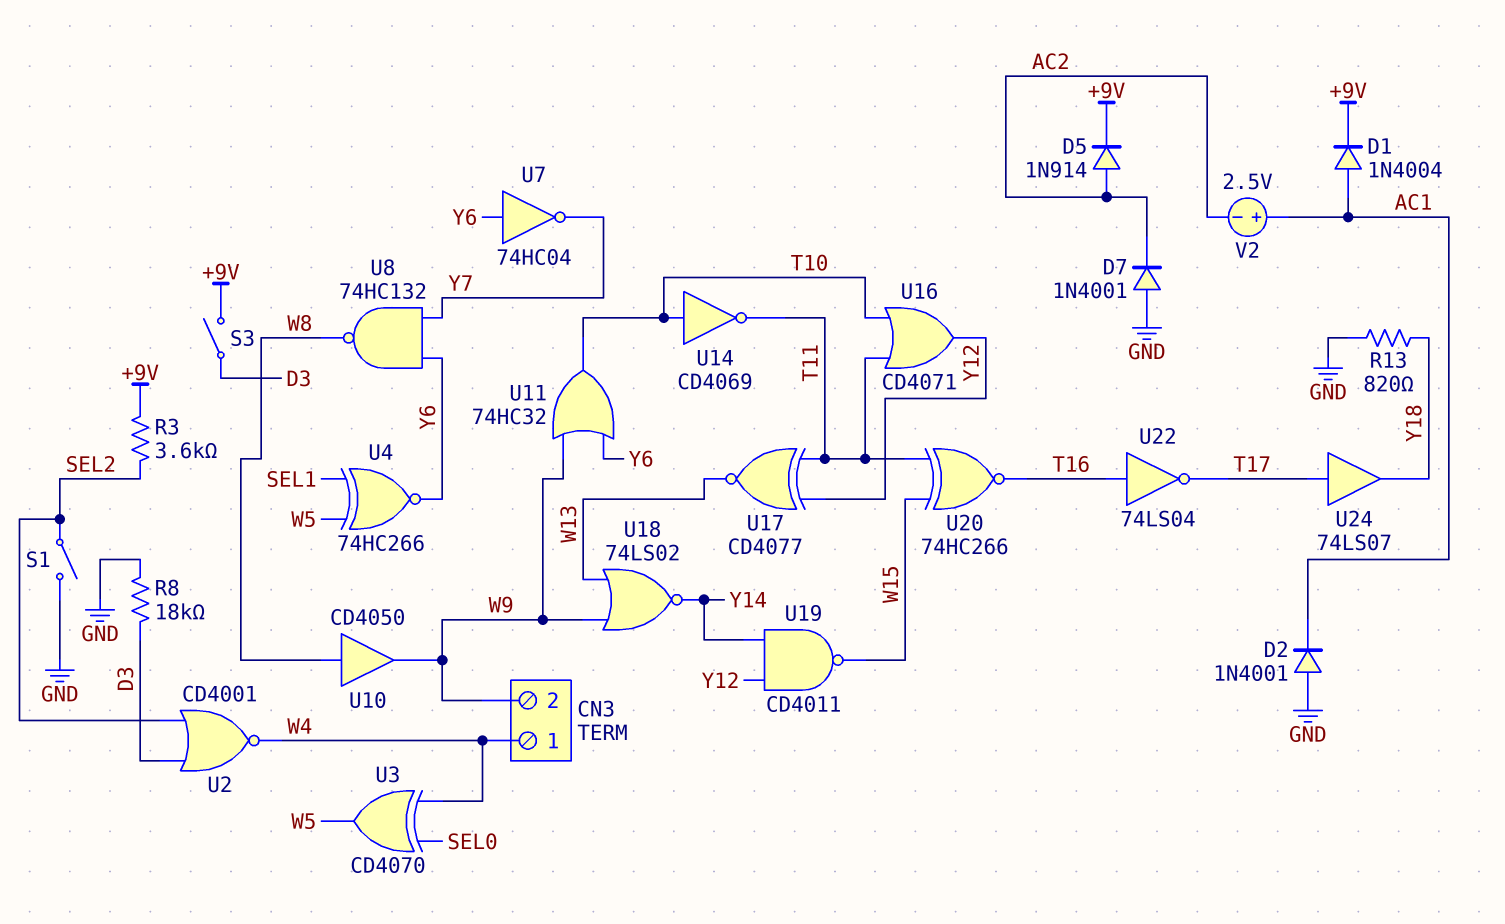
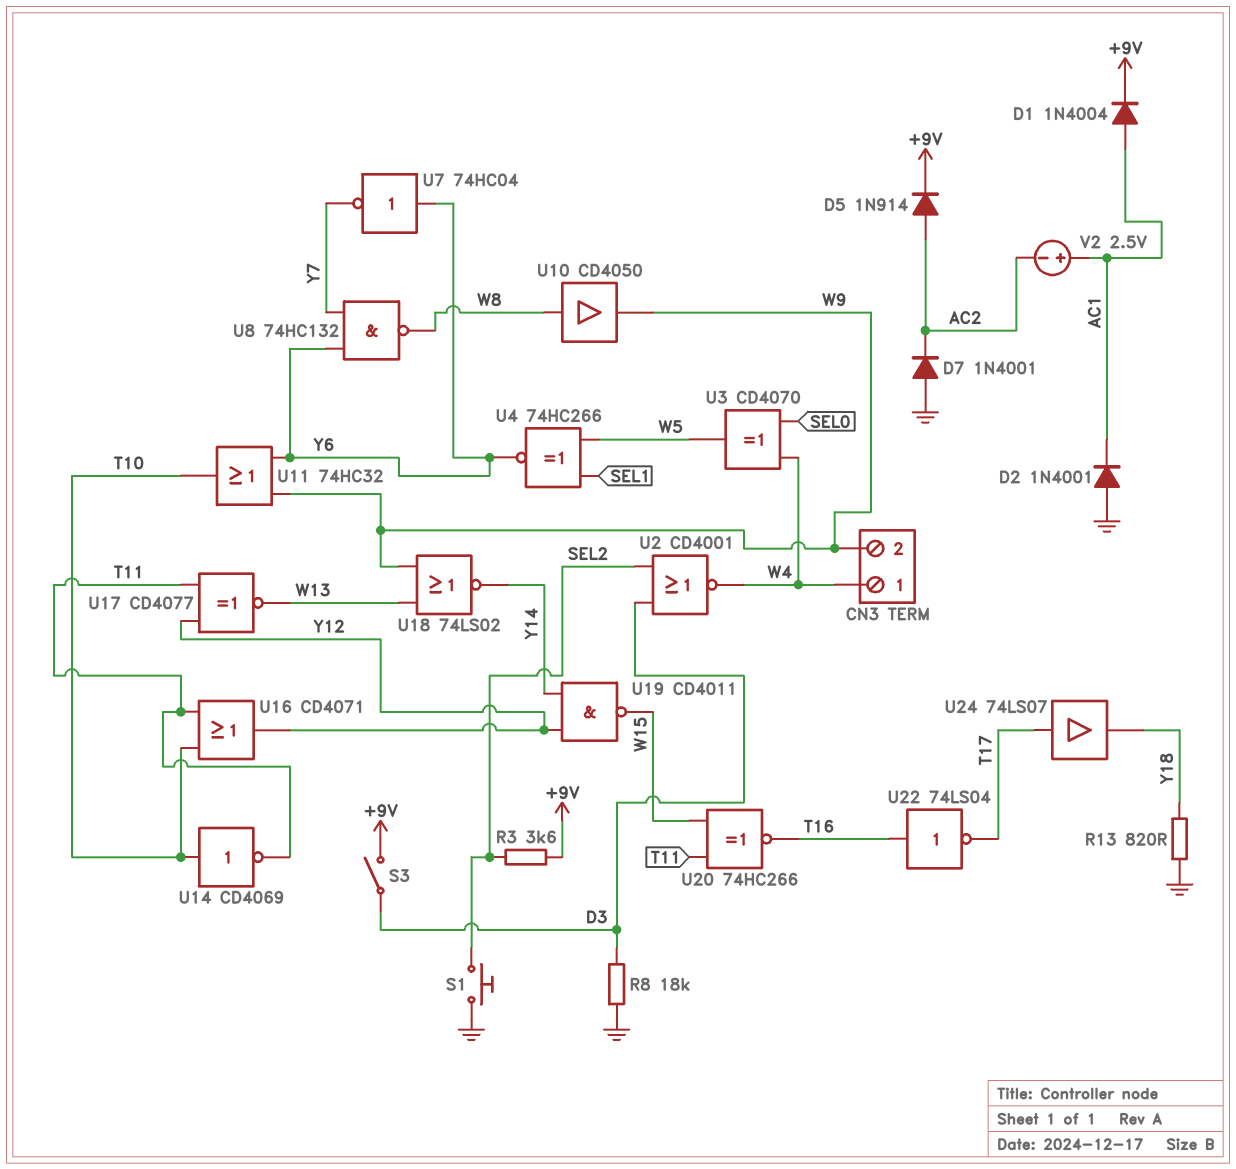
S1: switch (GND, SEL2) -> button (GND, SEL2)

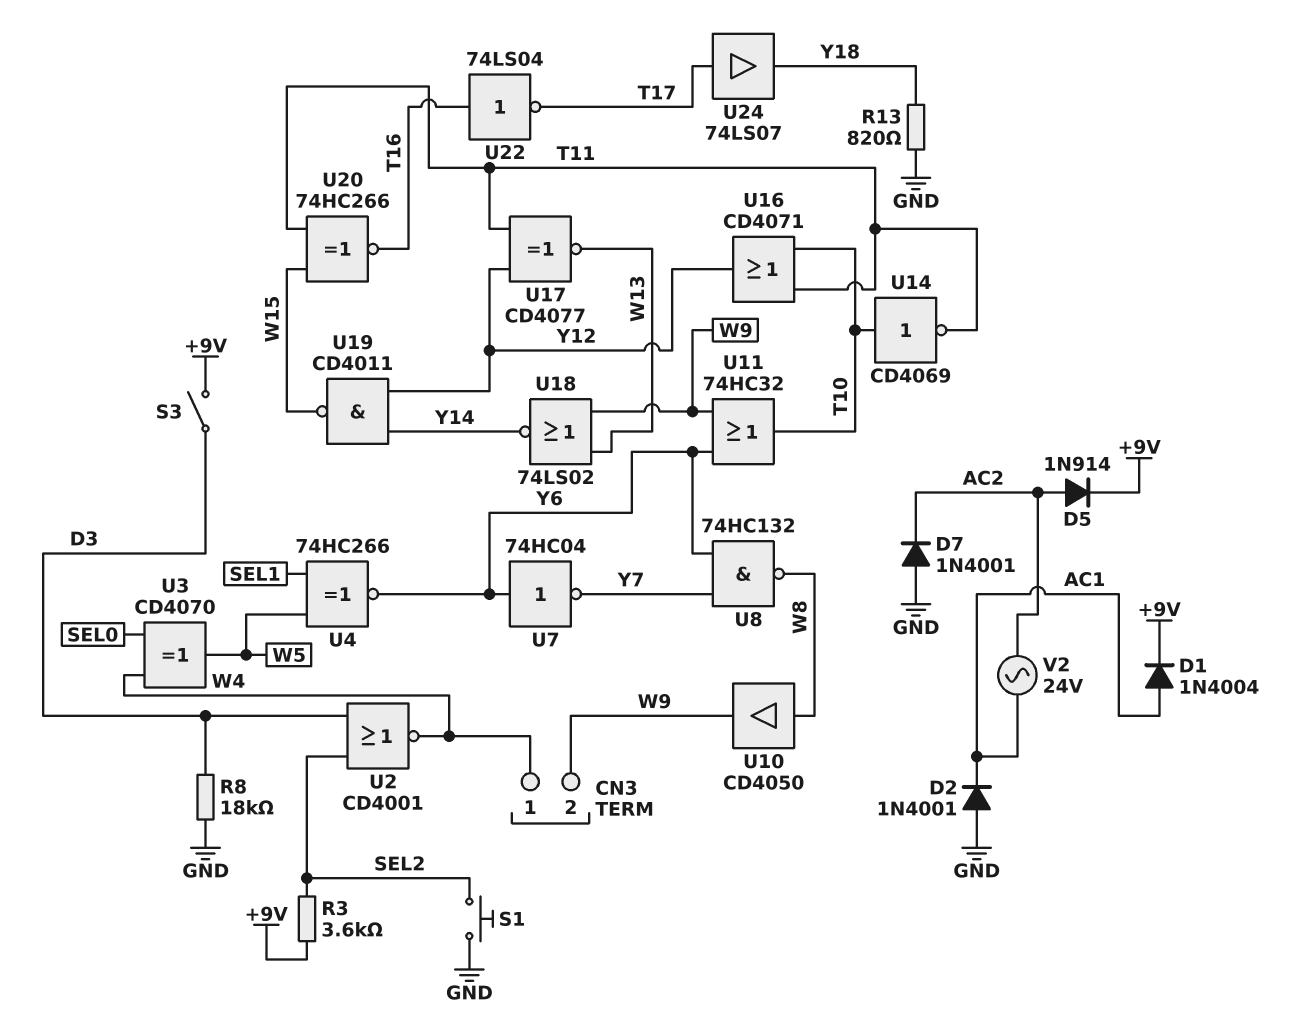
V2: 2.5V (plus AC1, minus AC2) -> AC 24V (AC1, AC2)

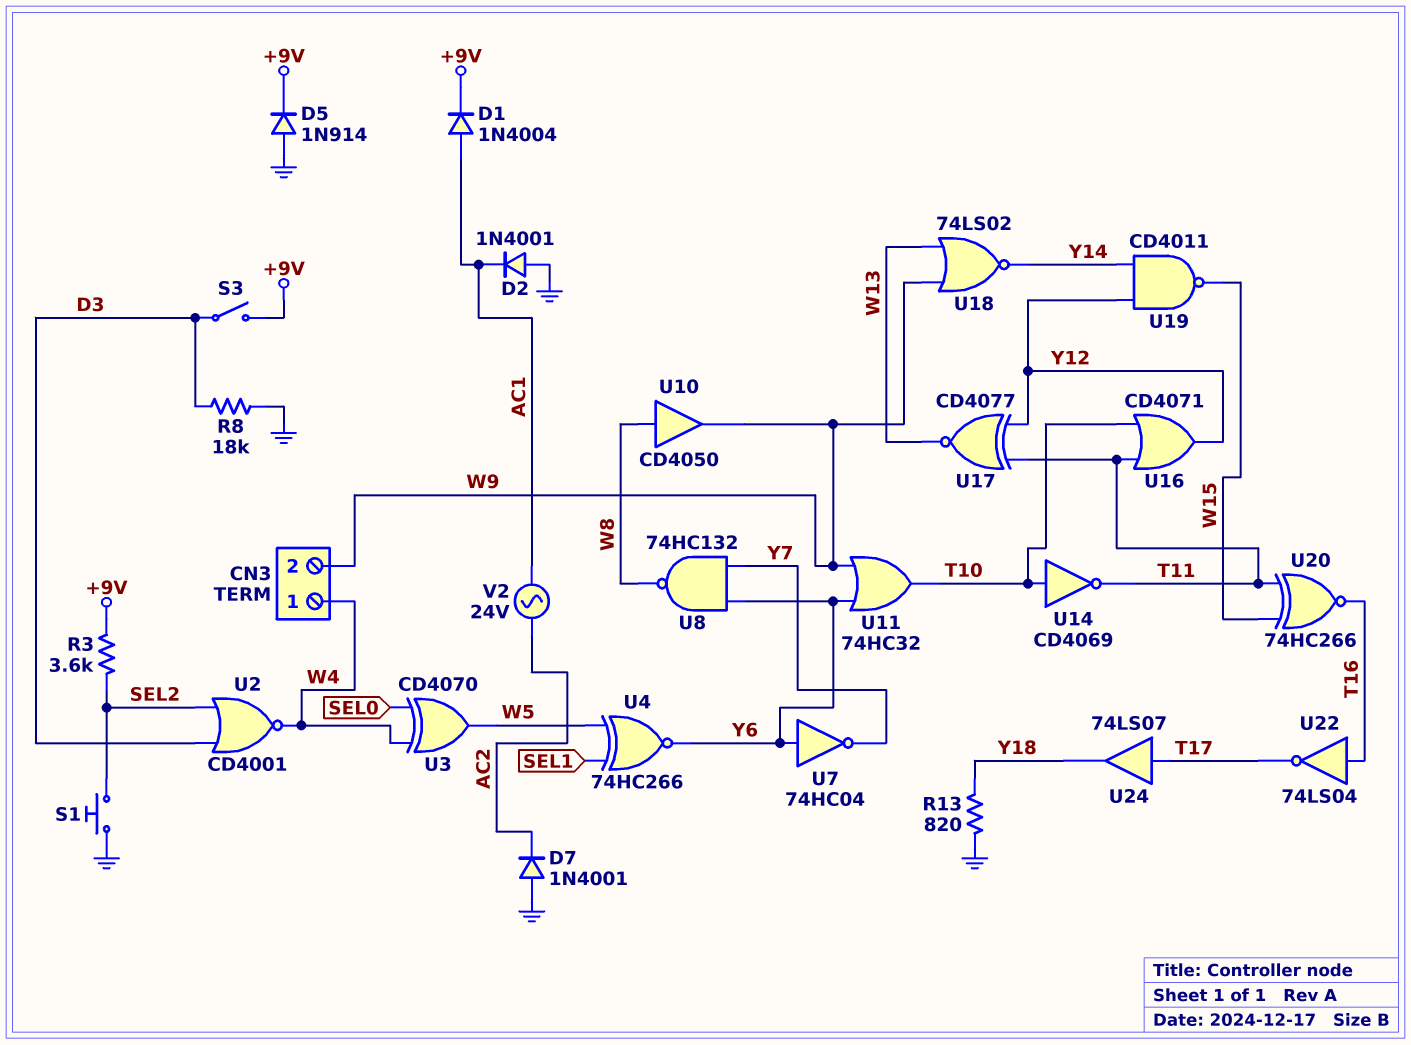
D5: diode 1N914 (A AC2, K +9V) -> diode 1N914 (A GND, K +9V)

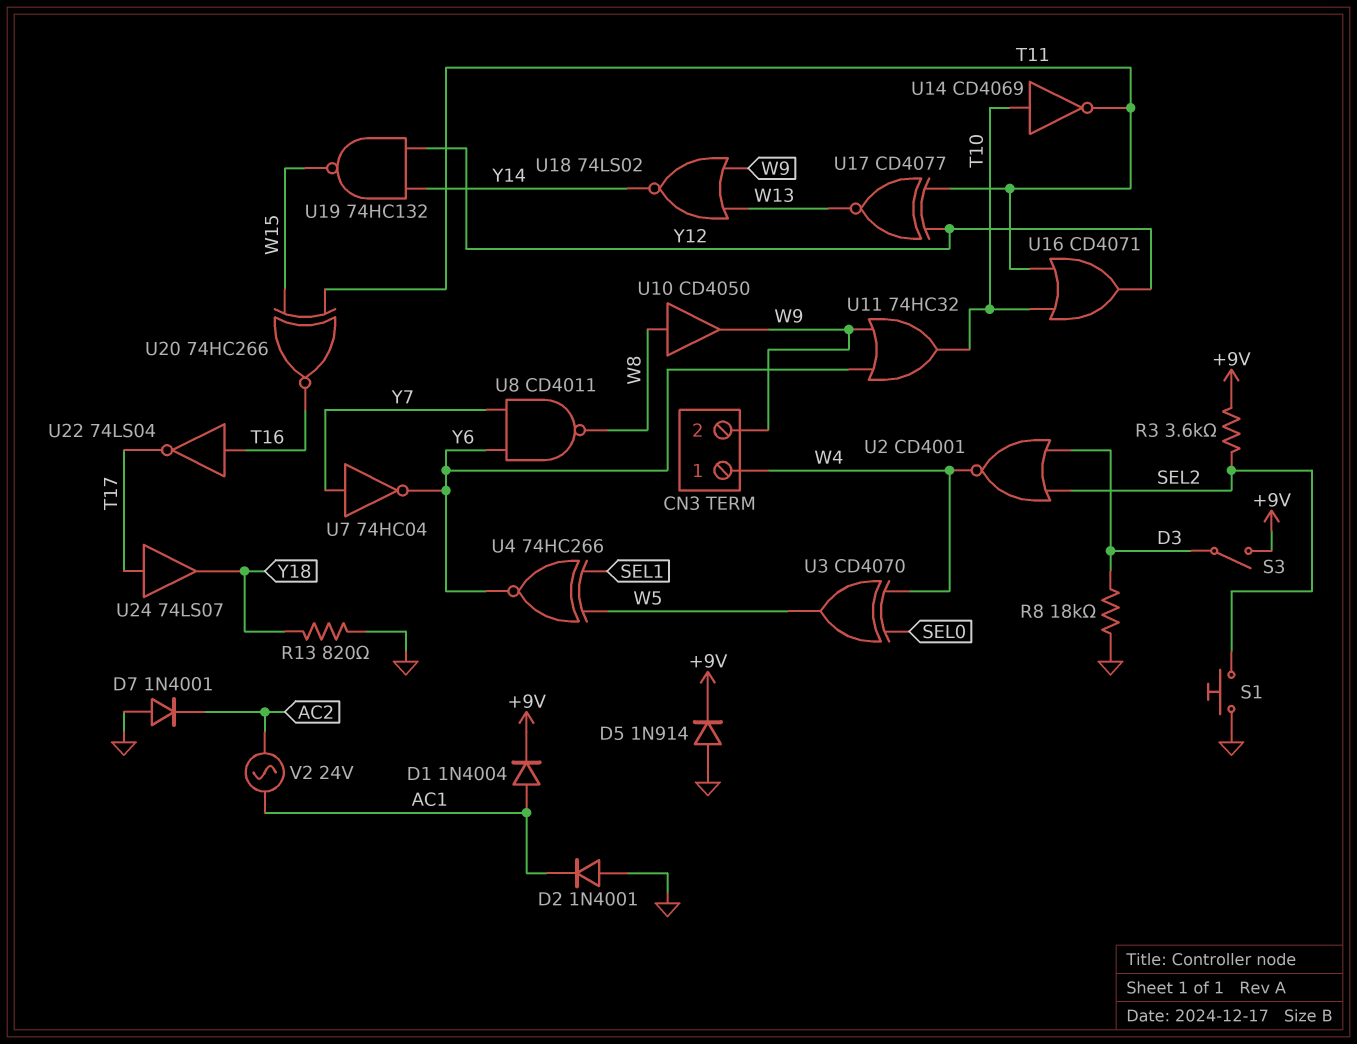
U7: NOT 74HC04 (in Y6, out Y7) -> NOT 74HC04 (in Y7, out Y6)
U8: NAND 74HC132 (in Y6, in Y7, out W8) -> NAND CD4011 (in Y6, in Y7, out W8)
U19: NAND CD4011 (in Y12, in Y14, out W15) -> NAND 74HC132 (in Y12, in Y14, out W15)

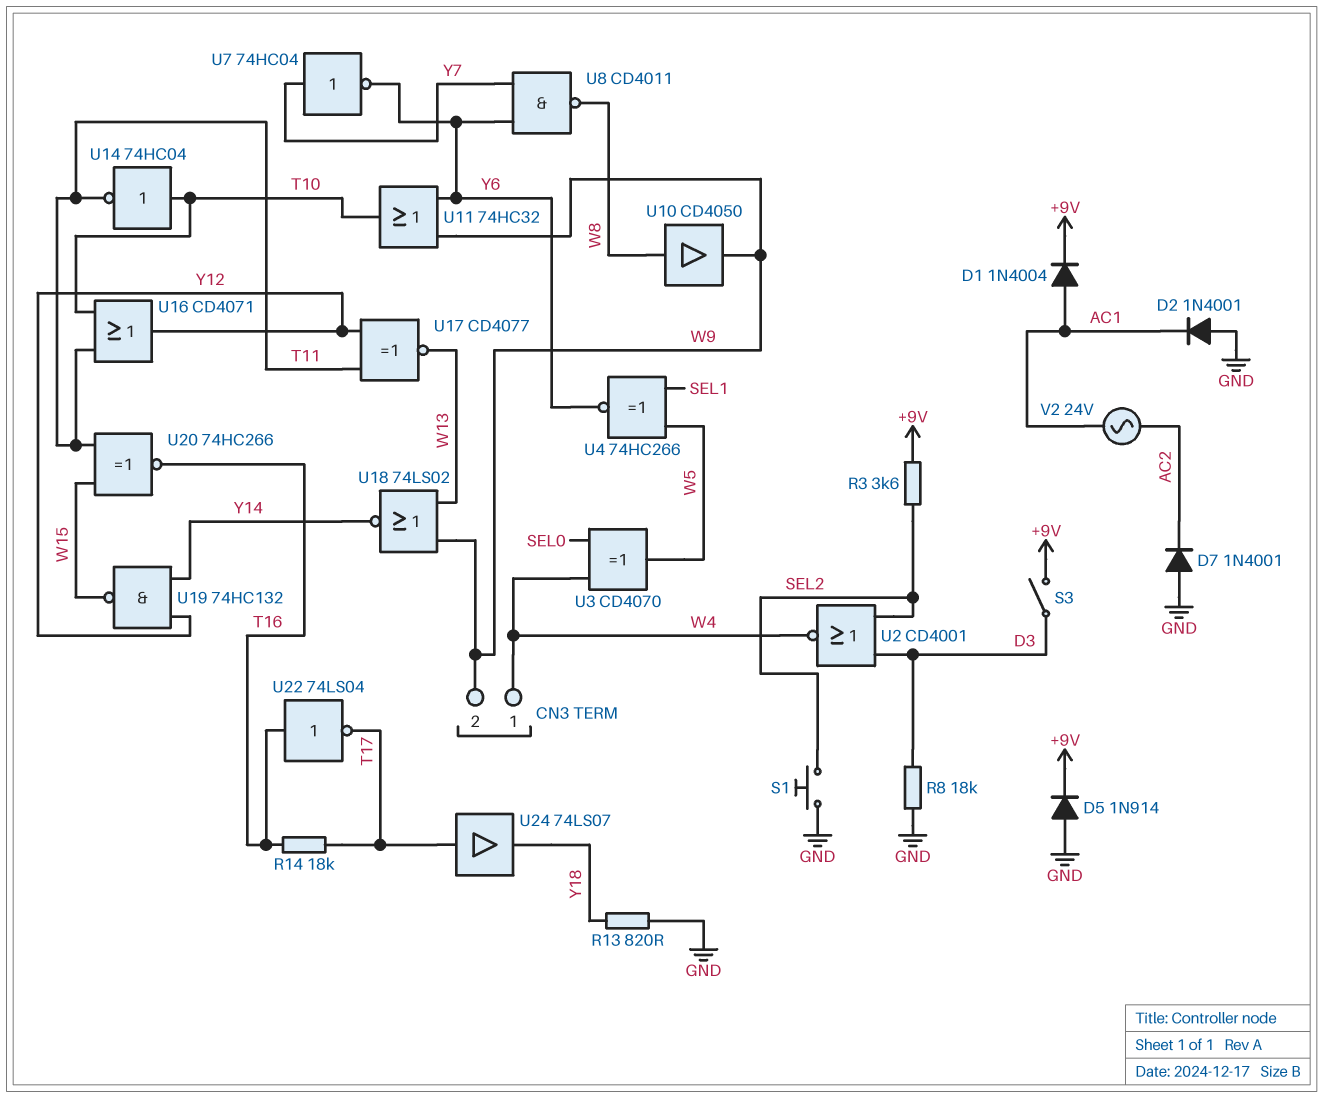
R14: none -> 18k (T16, T17)
U14: NOT CD4069 (in T10, out T11) -> NOT 74HC04 (in T10, out T11)

